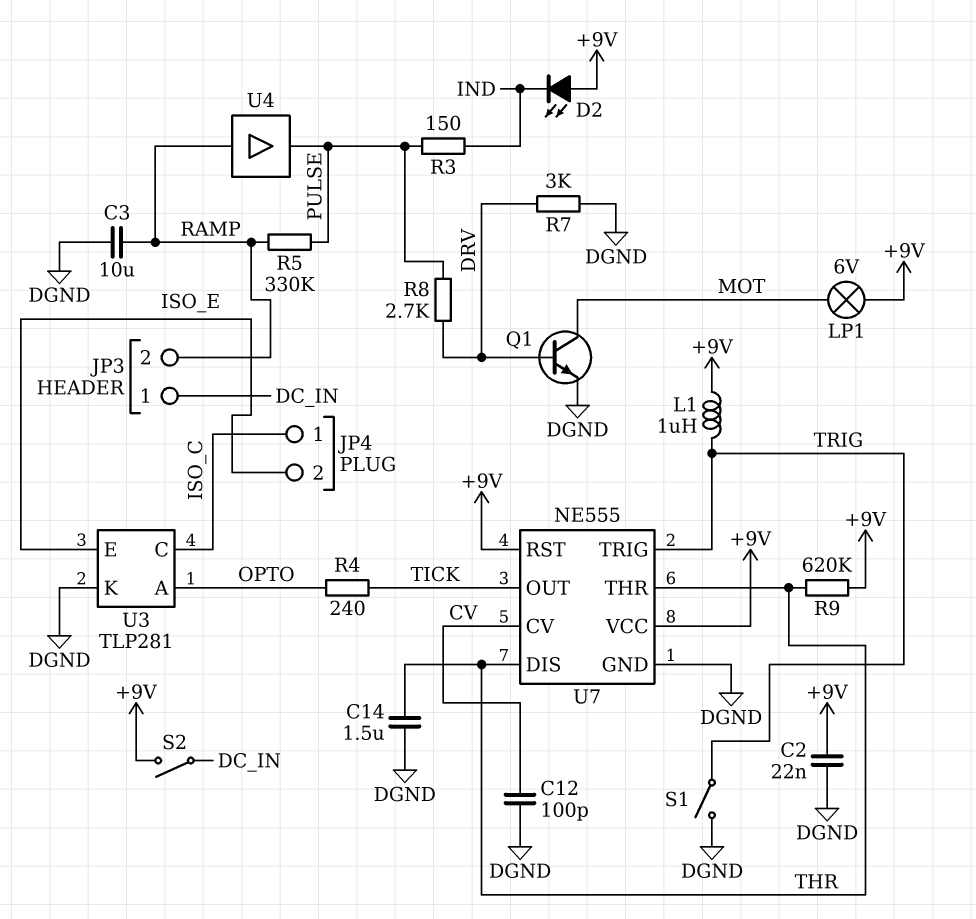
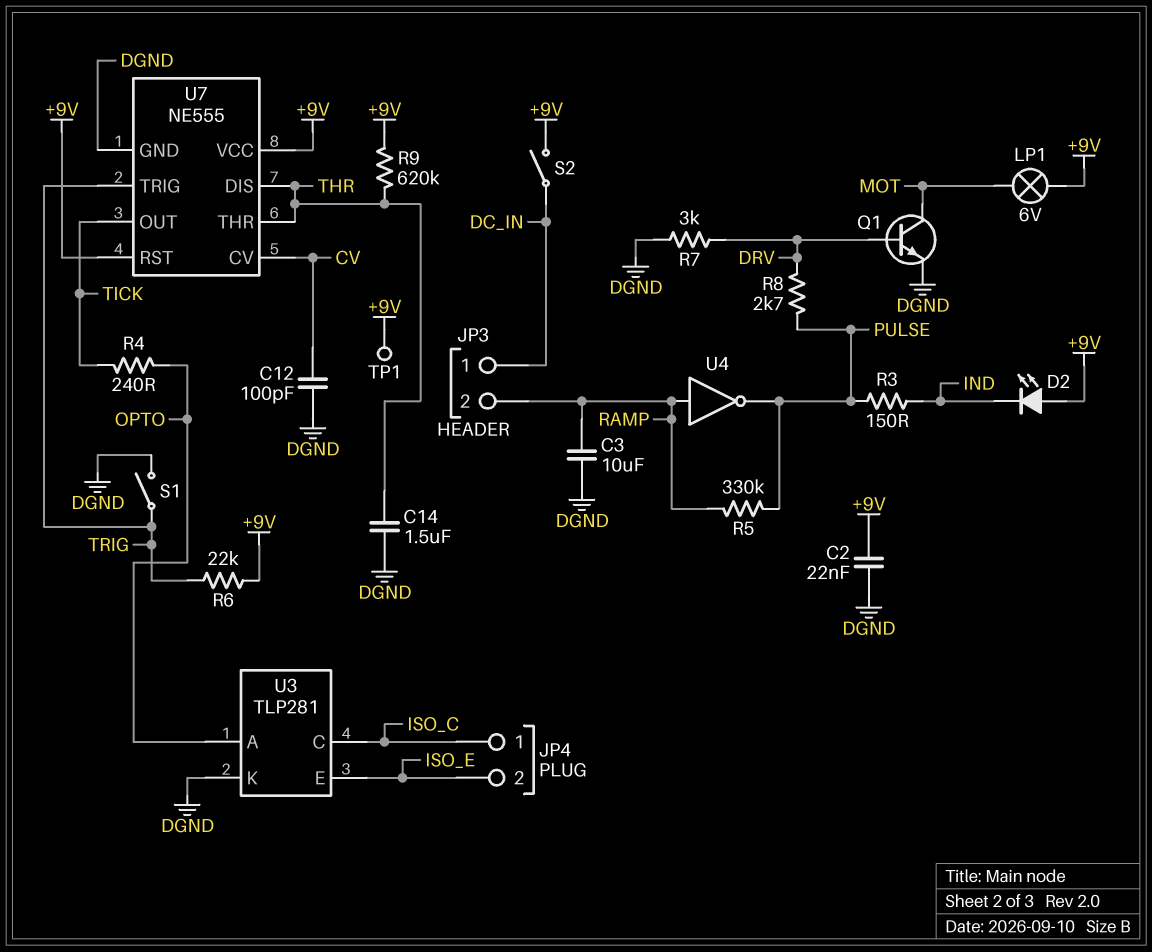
L1: 1uH (+9V, TRIG) -> none
R6: none -> 22k (+9V, TRIG)
TP1: none -> test point (+9V)
U4: buffer (in RAMP, out PULSE) -> NOT (in RAMP, out PULSE)

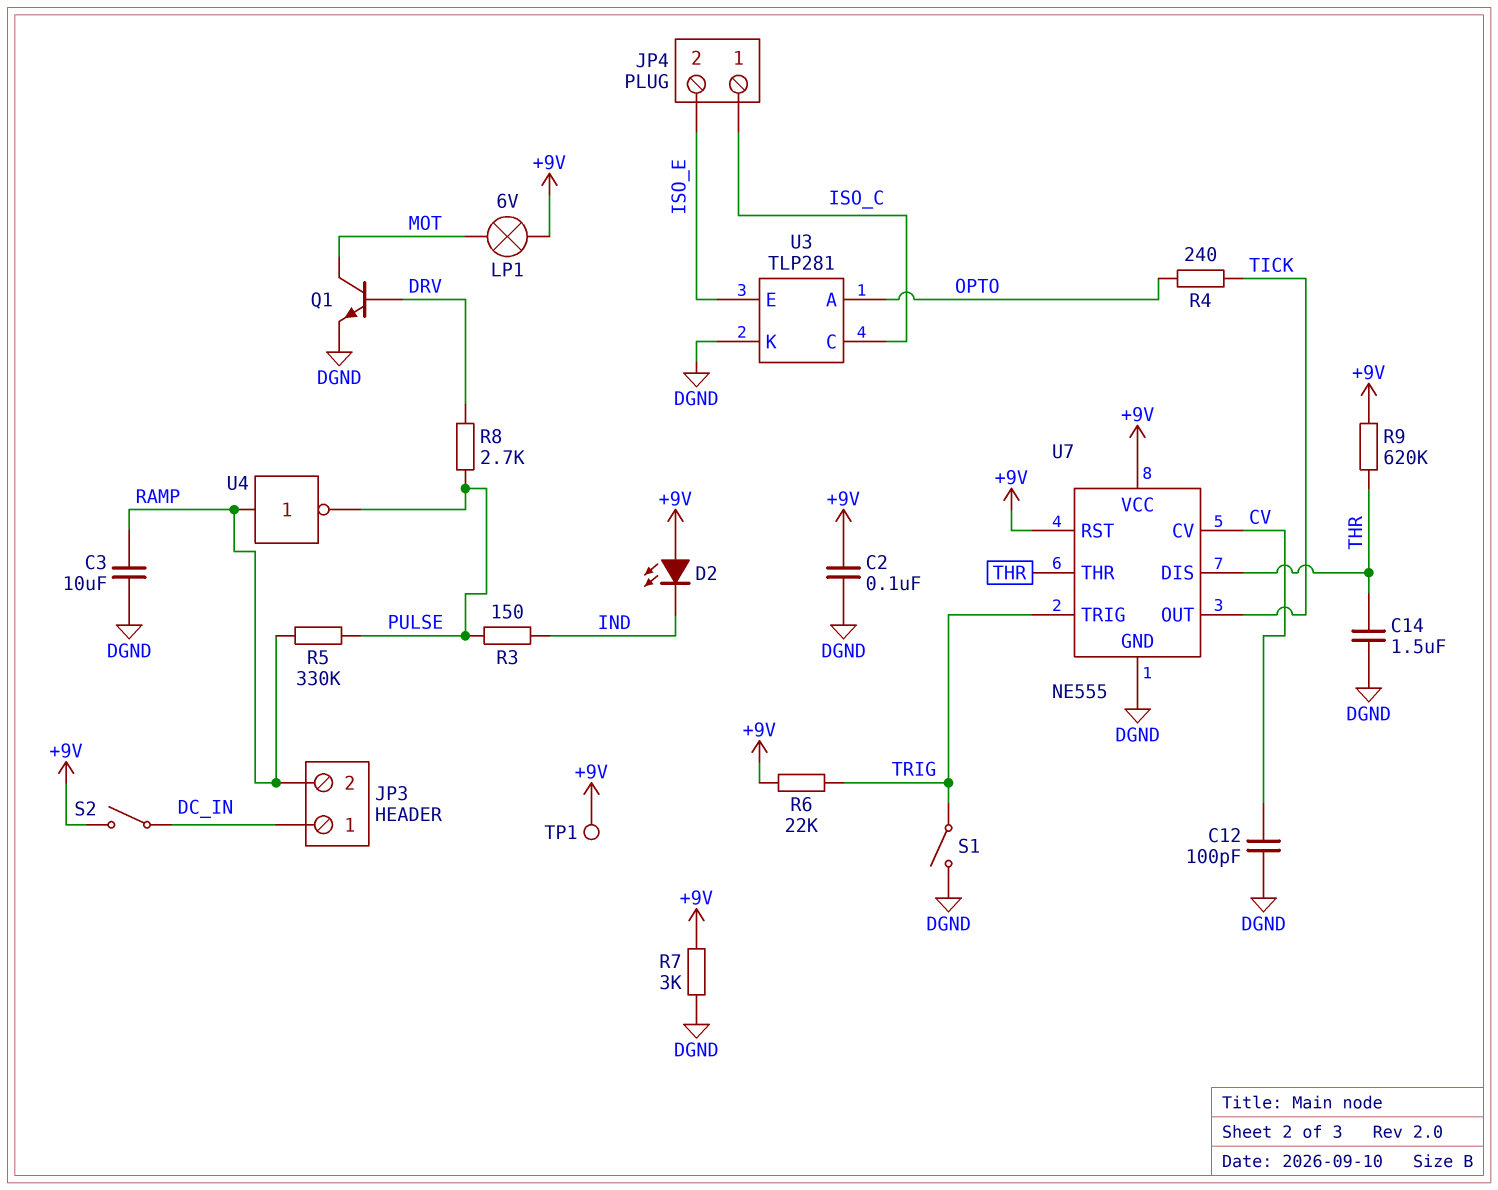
C2: 22nF (+9V, DGND) -> 100nF (+9V, DGND)
R7: 3k (DGND, DRV) -> 3k (+9V, DGND)

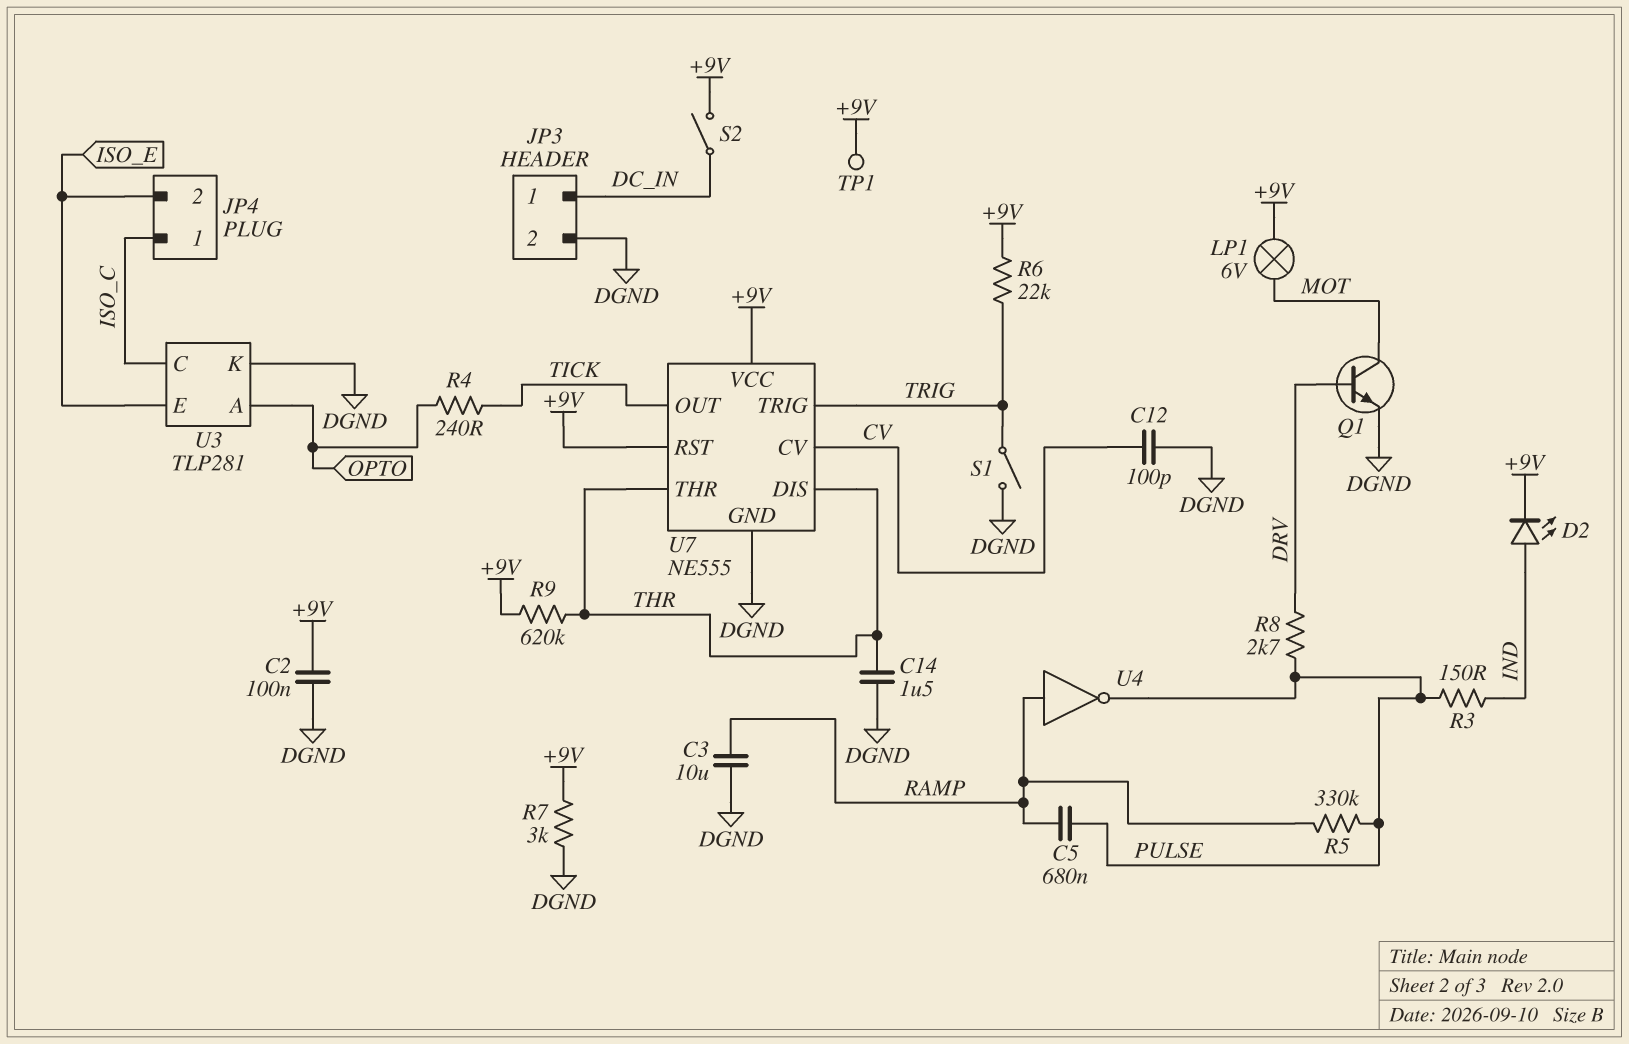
C5: none -> 680nF (PULSE, RAMP)
D2: LED (A +9V, K IND) -> LED (A IND, K +9V)
JP3 pin 2: RAMP -> DGND

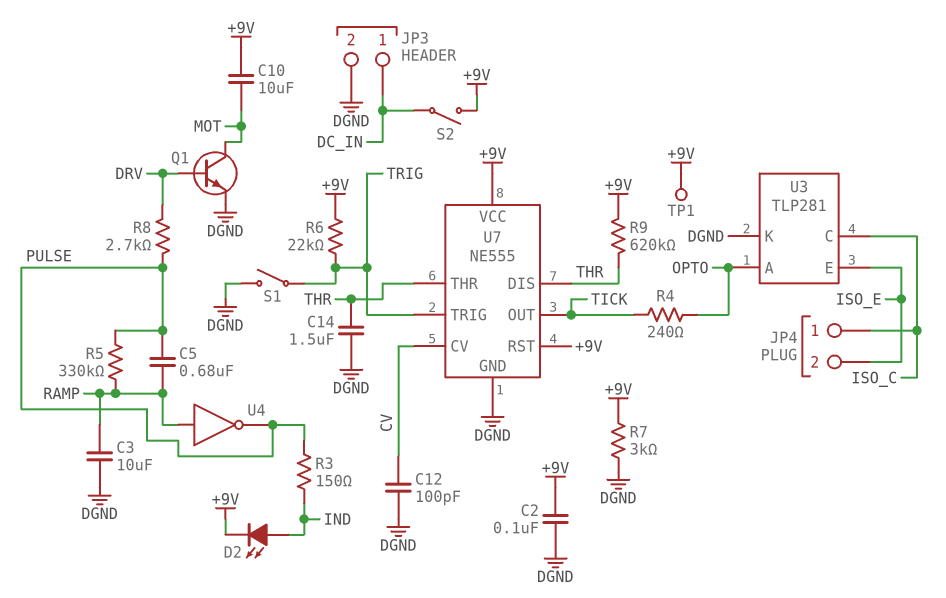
C10: none -> 10uF (+9V, MOT)
LP1: lamp 6V (+9V, MOT) -> none

